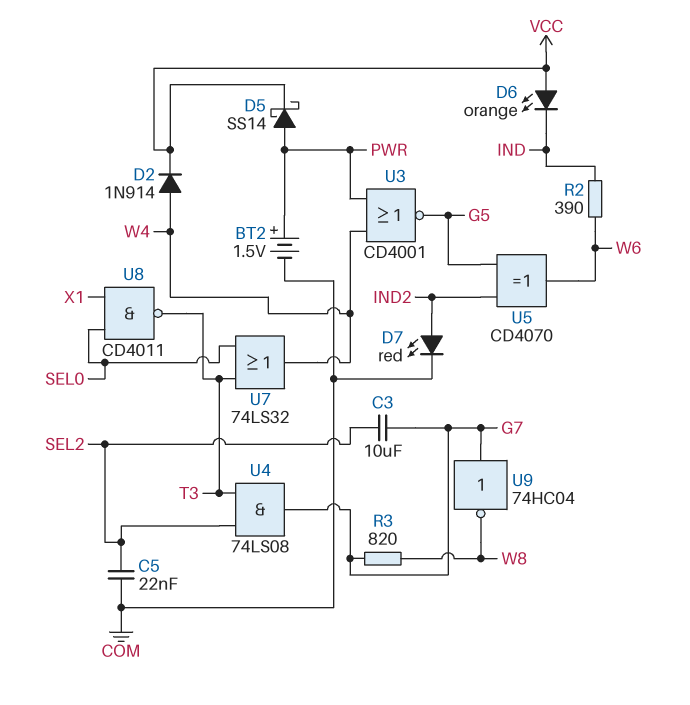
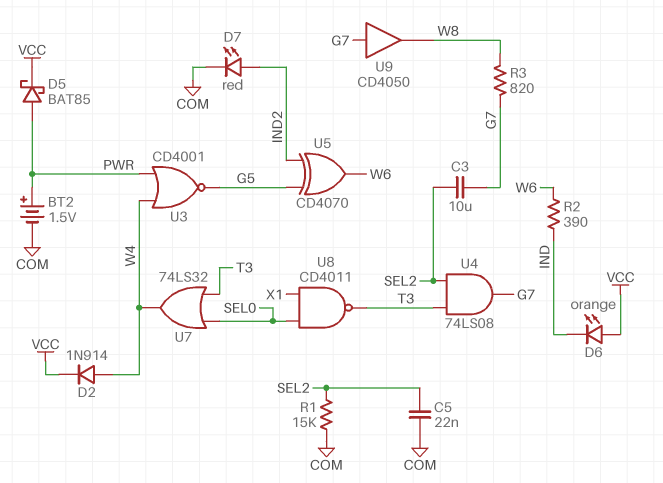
D5: schottky SS14 (A PWR, K VCC) -> schottky BAT85 (A PWR, K VCC)
R1: none -> 15k (COM, SEL2)
U9: NOT 74HC04 (in G7, out W8) -> buffer CD4050 (in G7, out W8)

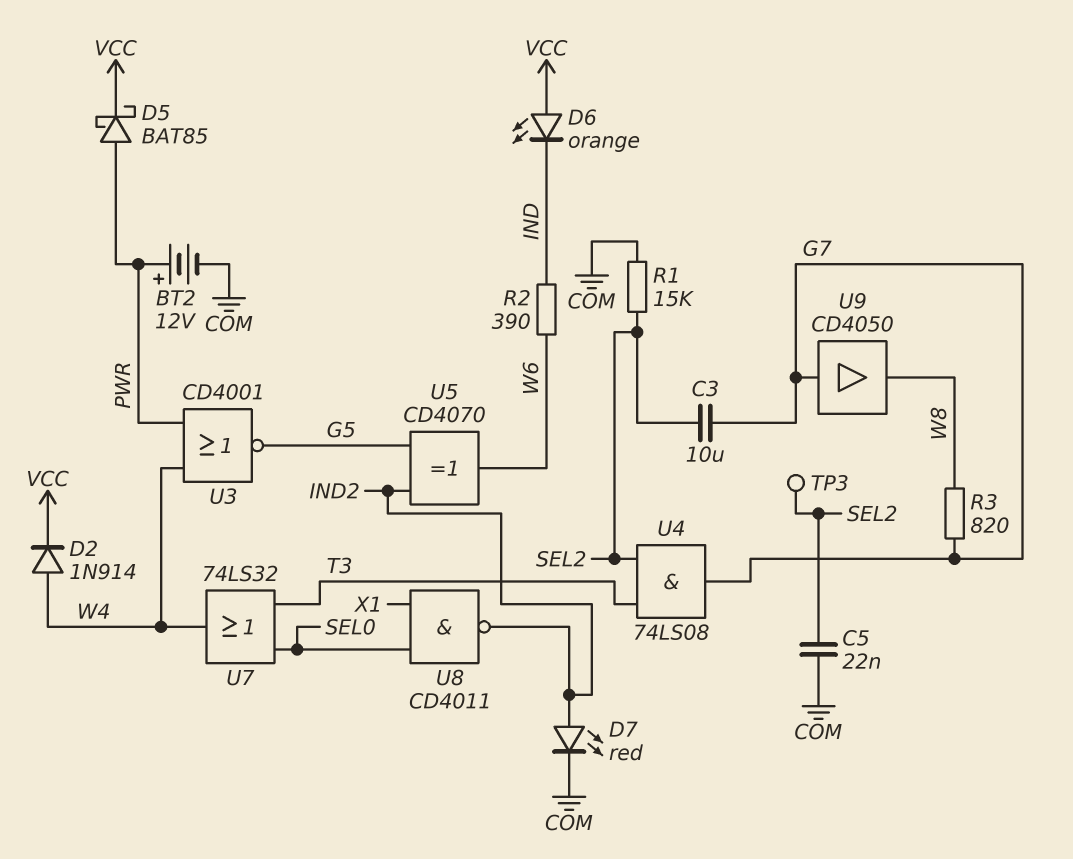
BT2: 1.5V (plus PWR, minus COM) -> 12V (plus PWR, minus COM)
TP3: none -> test point (SEL2)
U8: NAND CD4011 (in SEL0, in X1, out T3) -> NAND CD4011 (in SEL0, in X1, out IND2)

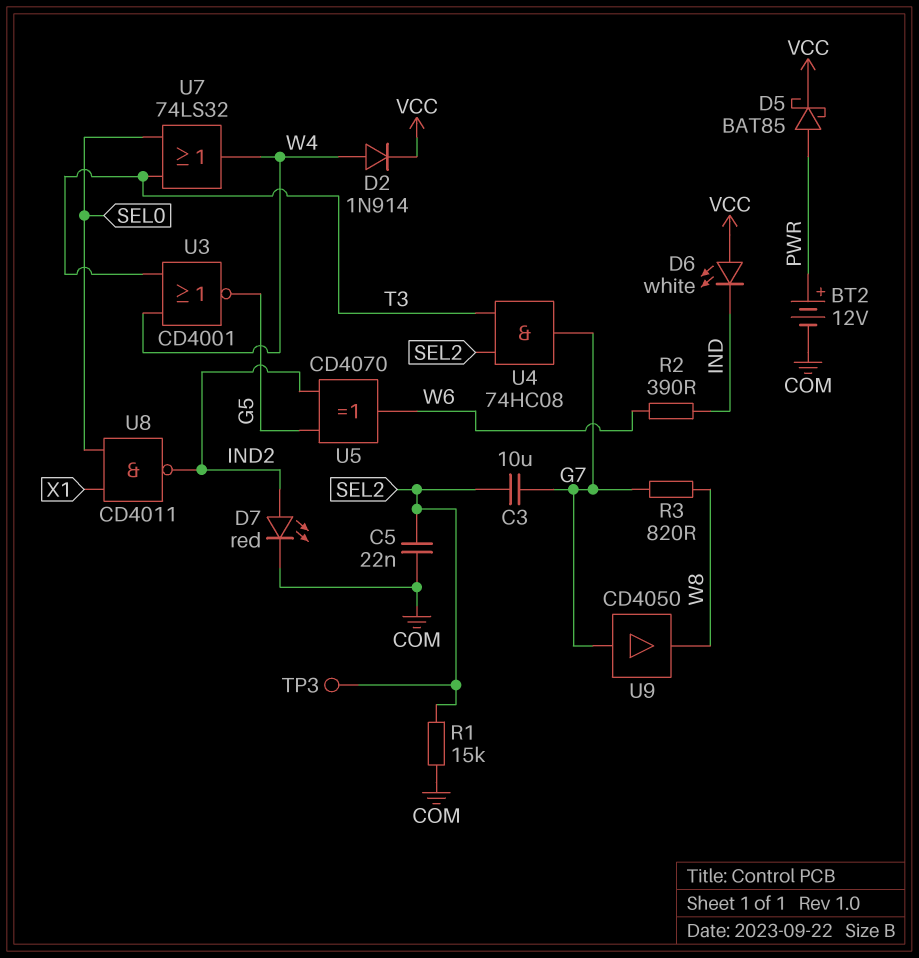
D6: LED orange (A VCC, K IND) -> LED white (A VCC, K IND)
U3: NOR CD4001 (in PWR, in W4, out G5) -> NOR CD4001 (in T3, in W4, out G5)
U4: AND 74LS08 (in SEL2, in T3, out G7) -> AND 74HC08 (in SEL2, in T3, out G7)

